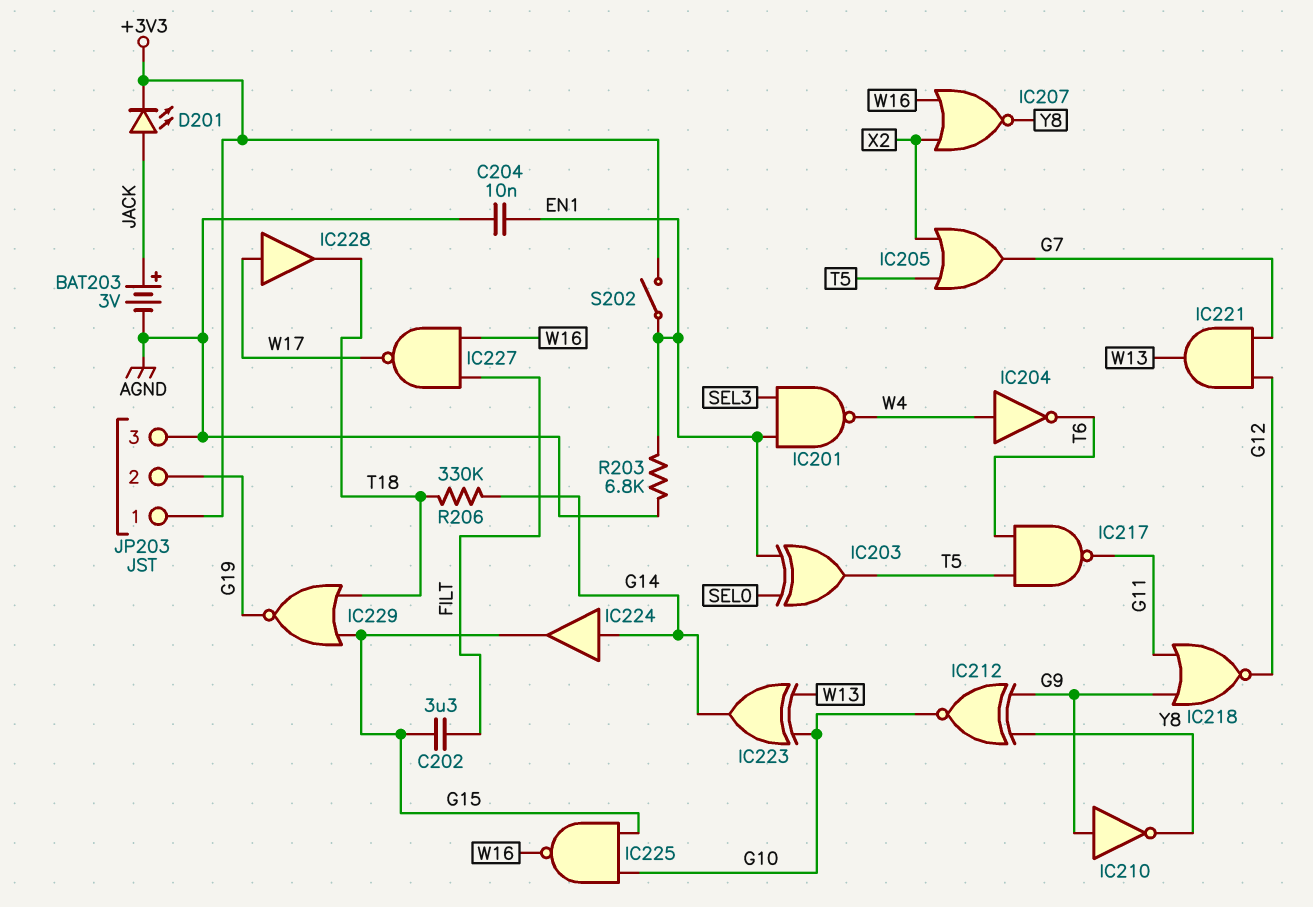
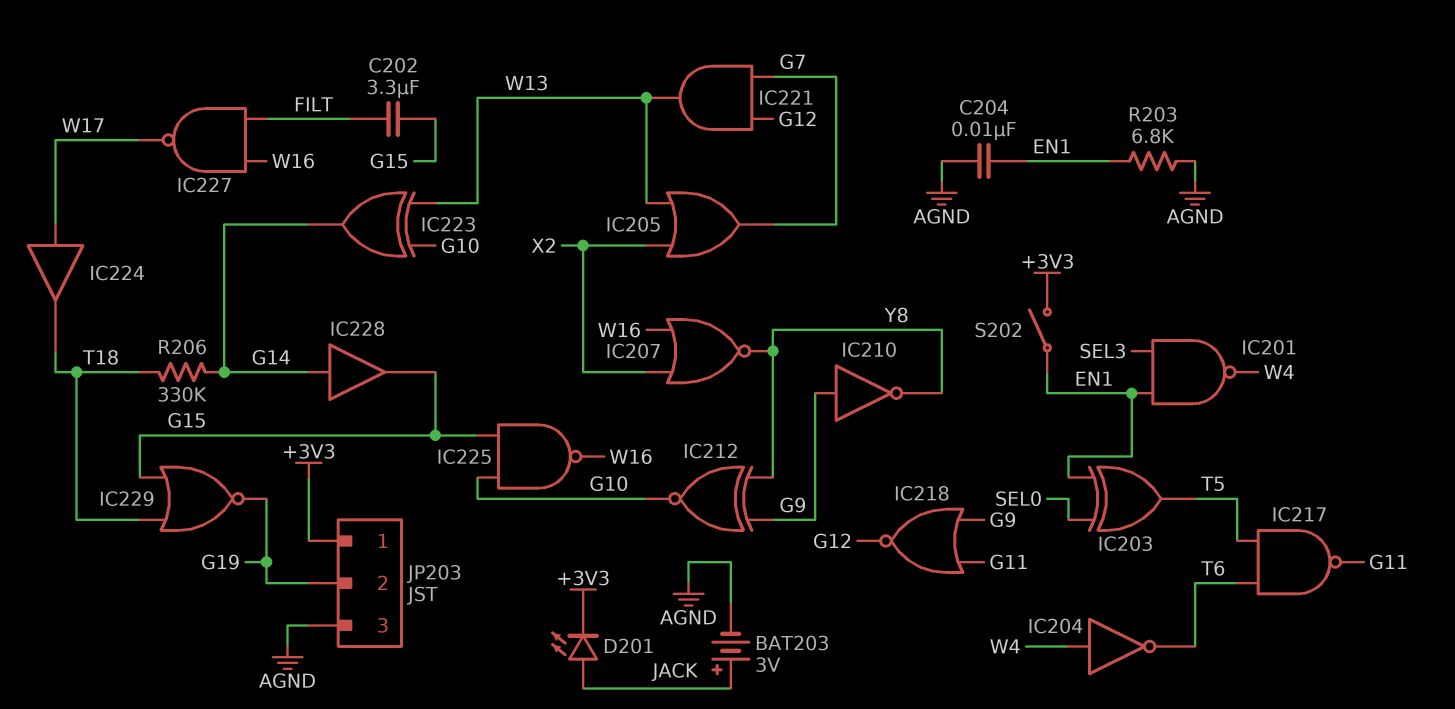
IC205: OR (in T5, in X2, out G7) -> OR (in W13, in X2, out G7)
IC224: buffer (in G14, out G15) -> buffer (in W17, out T18)
IC228: buffer (in W17, out T18) -> buffer (in G14, out G15)

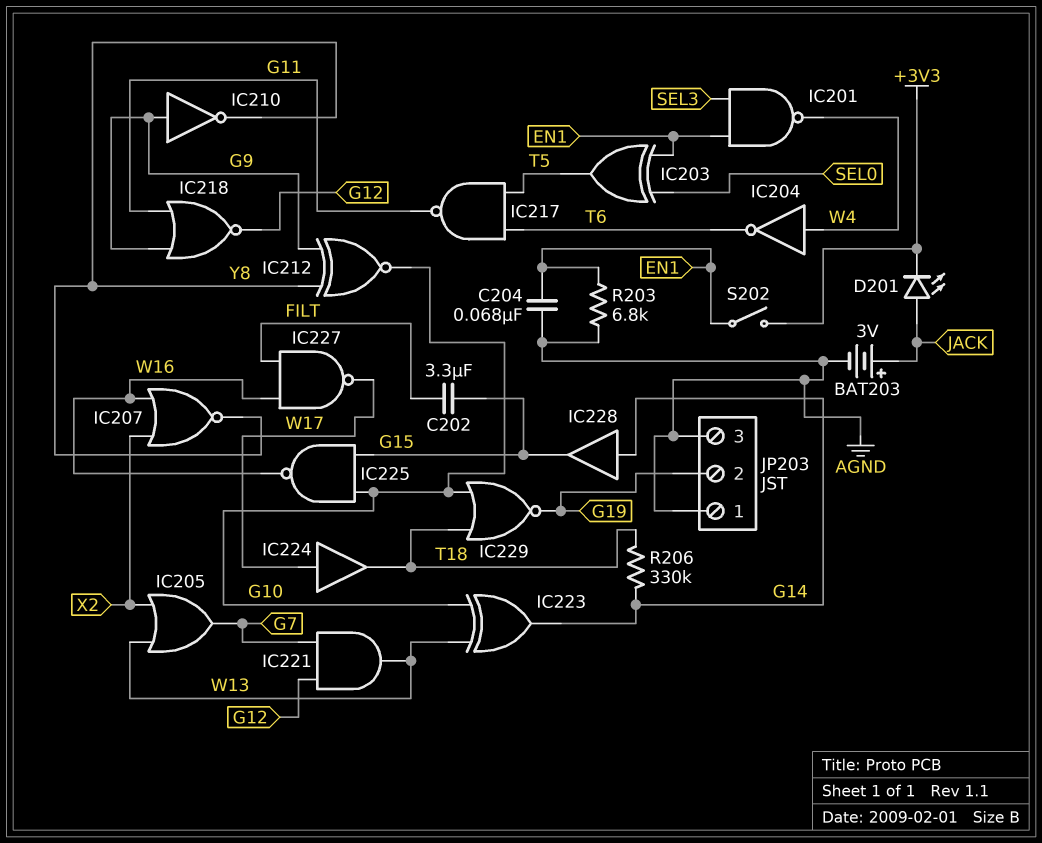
C204: 10nF (AGND, EN1) -> 68nF (AGND, EN1)
IC229: NOR (in G15, in T18, out G19) -> NOR (in G10, in T18, out G19)
JP203 pin 1: +3V3 -> AGND

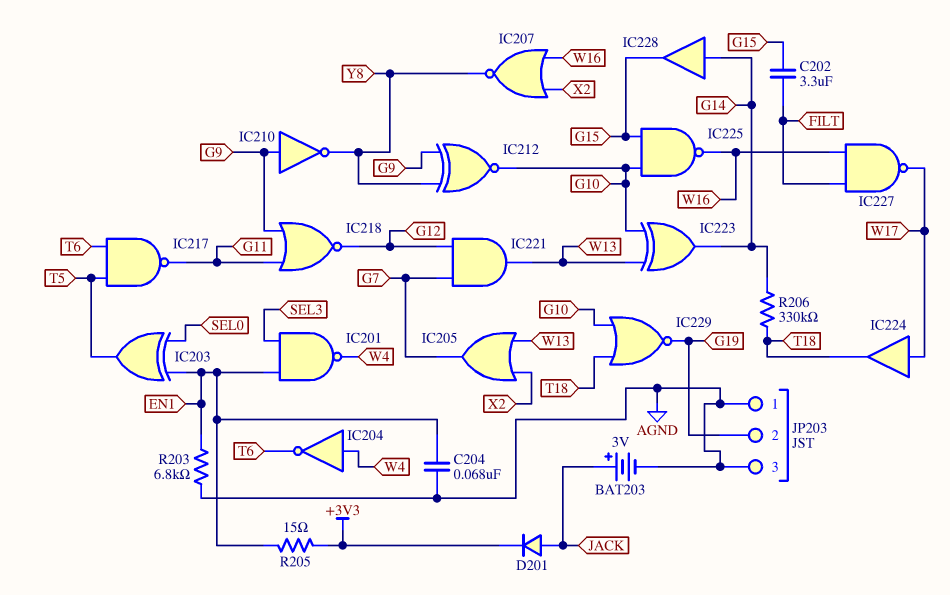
D201: LED (A JACK, K +3V3) -> diode (A JACK, K +3V3)
R205: none -> 15 (+3V3, EN1)
S202: switch (+3V3, EN1) -> none

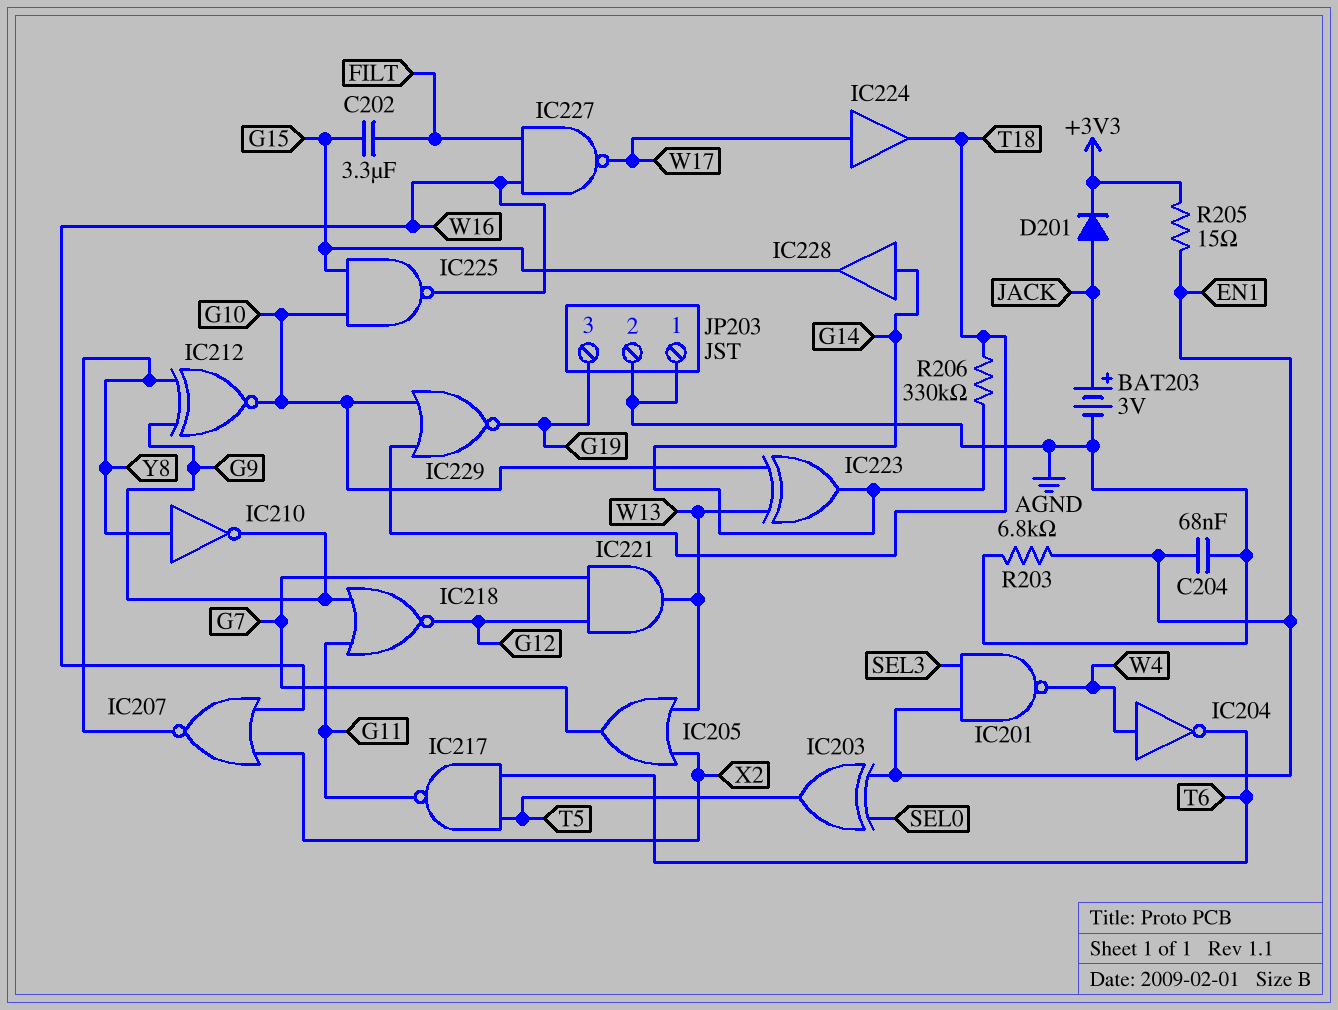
IC210: NOT (in G9, out Y8) -> NOT (in Y8, out G9)
JP203 pin 2: G19 -> AGND
JP203 pin 3: AGND -> G19

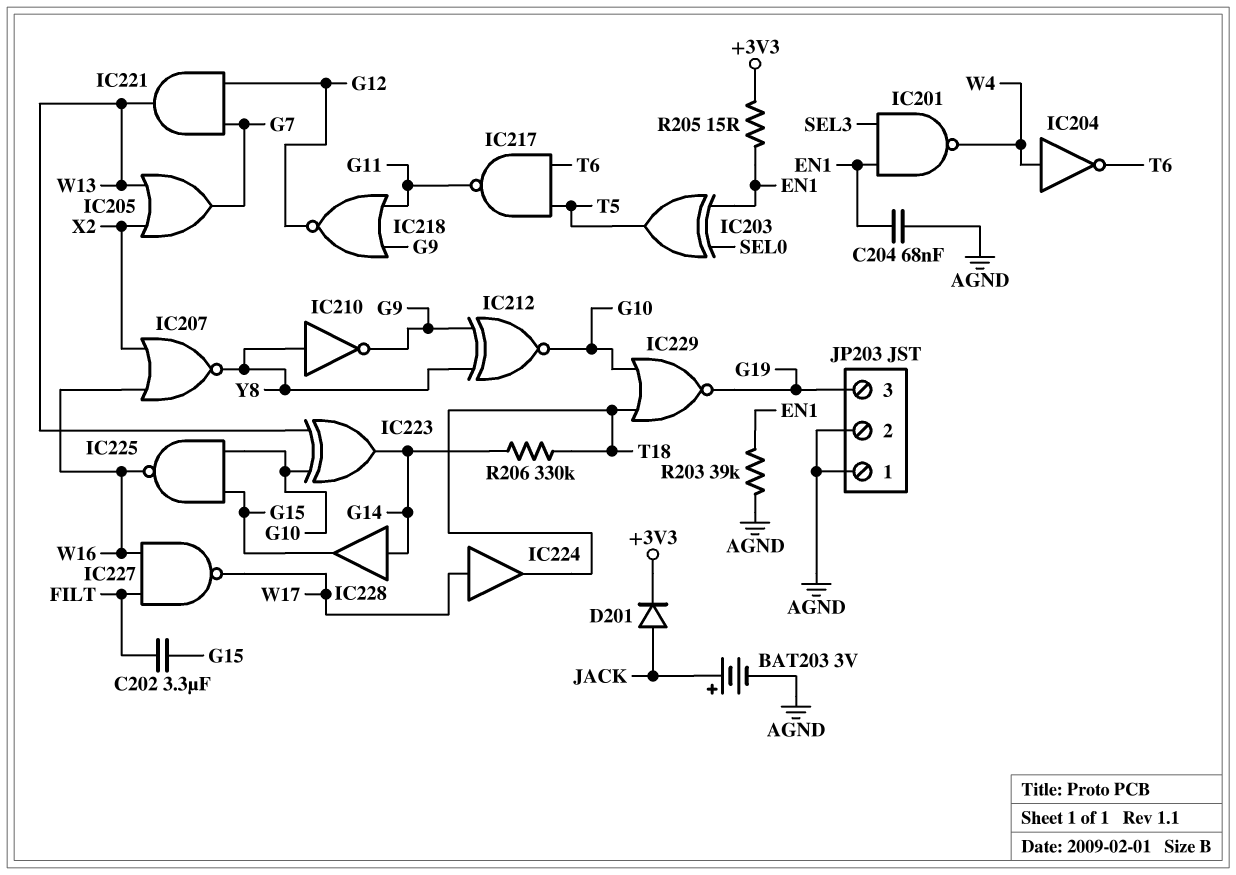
R203: 6.8k (AGND, EN1) -> 39k (AGND, EN1)

